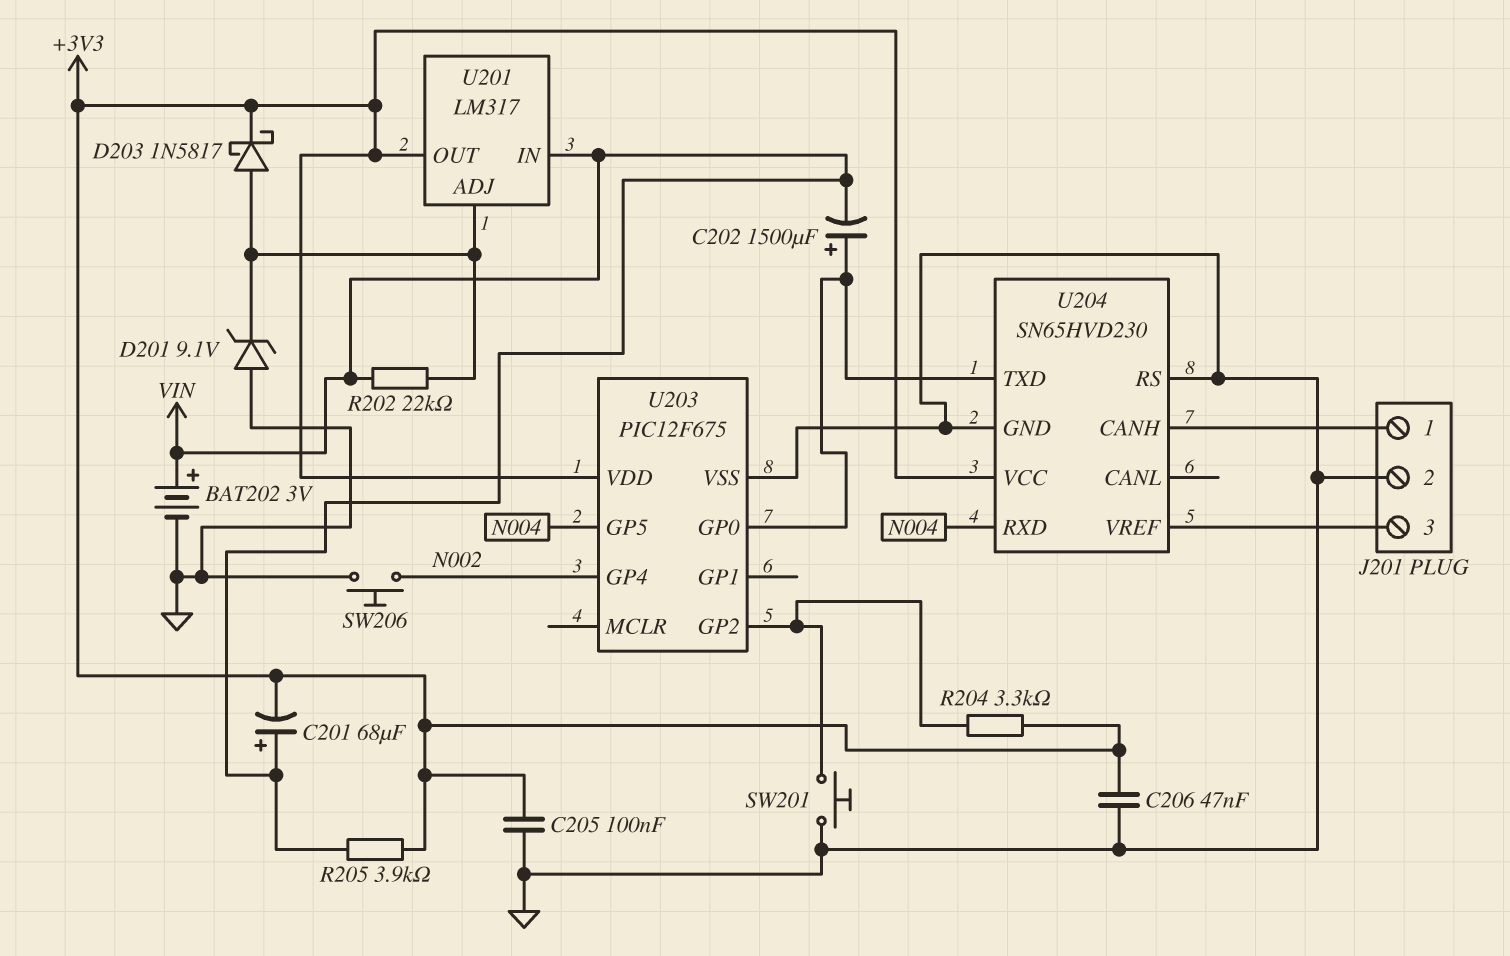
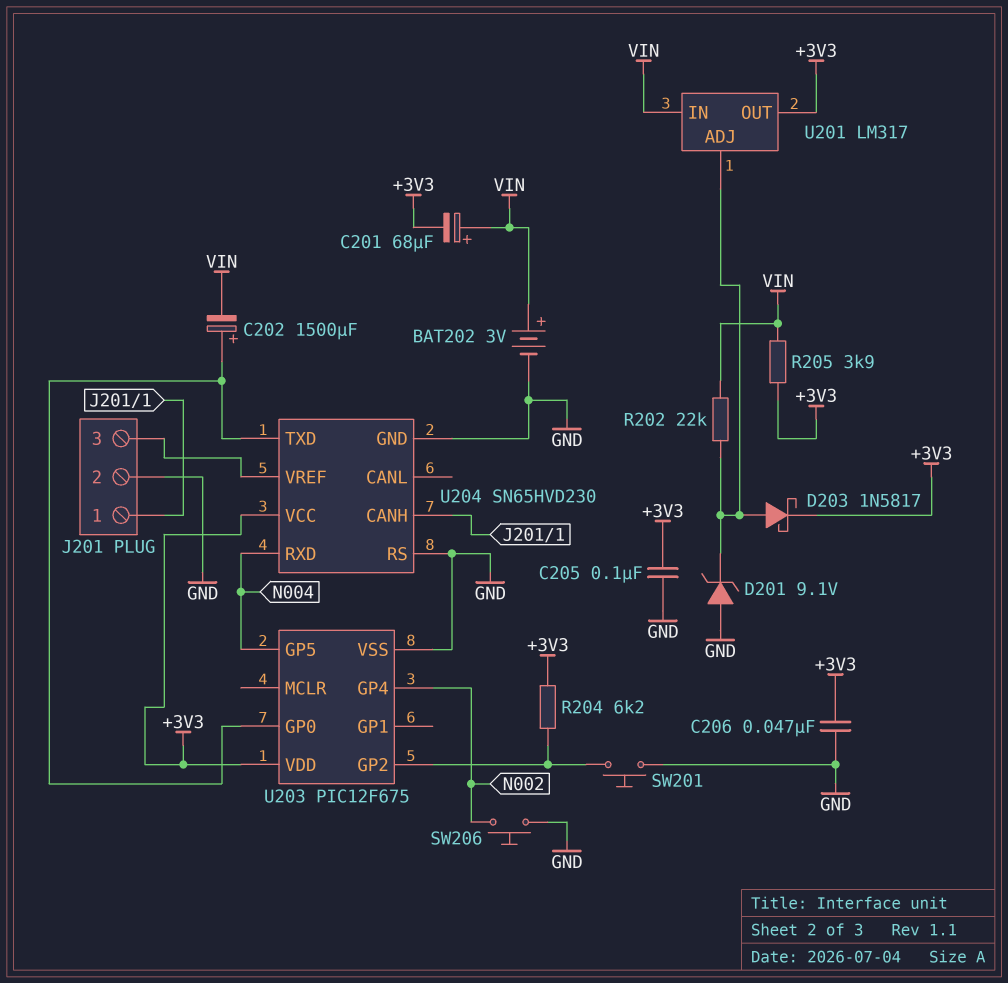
R204: 3.3k (+3V3, U203/GP2) -> 6.2k (+3V3, U203/GP2)

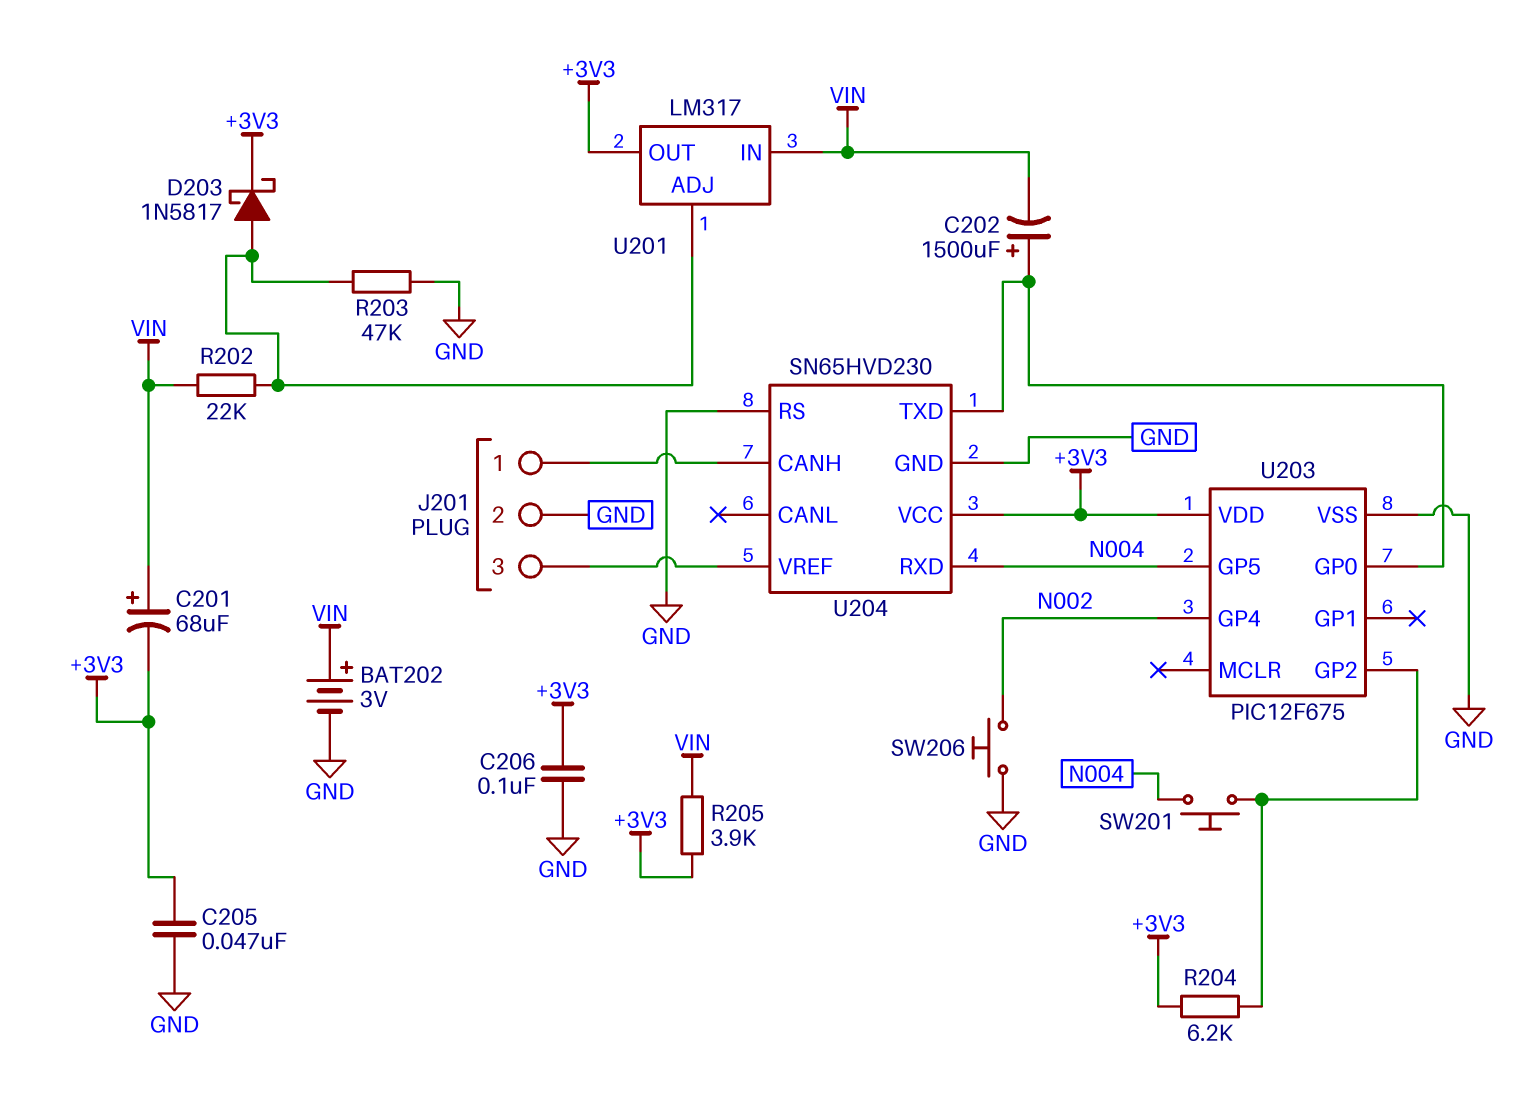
C205: 100nF (+3V3, GND) -> 47nF (+3V3, GND)
C206: 47nF (+3V3, GND) -> 100nF (+3V3, GND)
D201: zener 9.1V (A GND, K U201/ADJ) -> none
R203: none -> 47k (GND, U201/ADJ)
SW201: button (GND, U203/GP2) -> button (N004, U203/GP2)

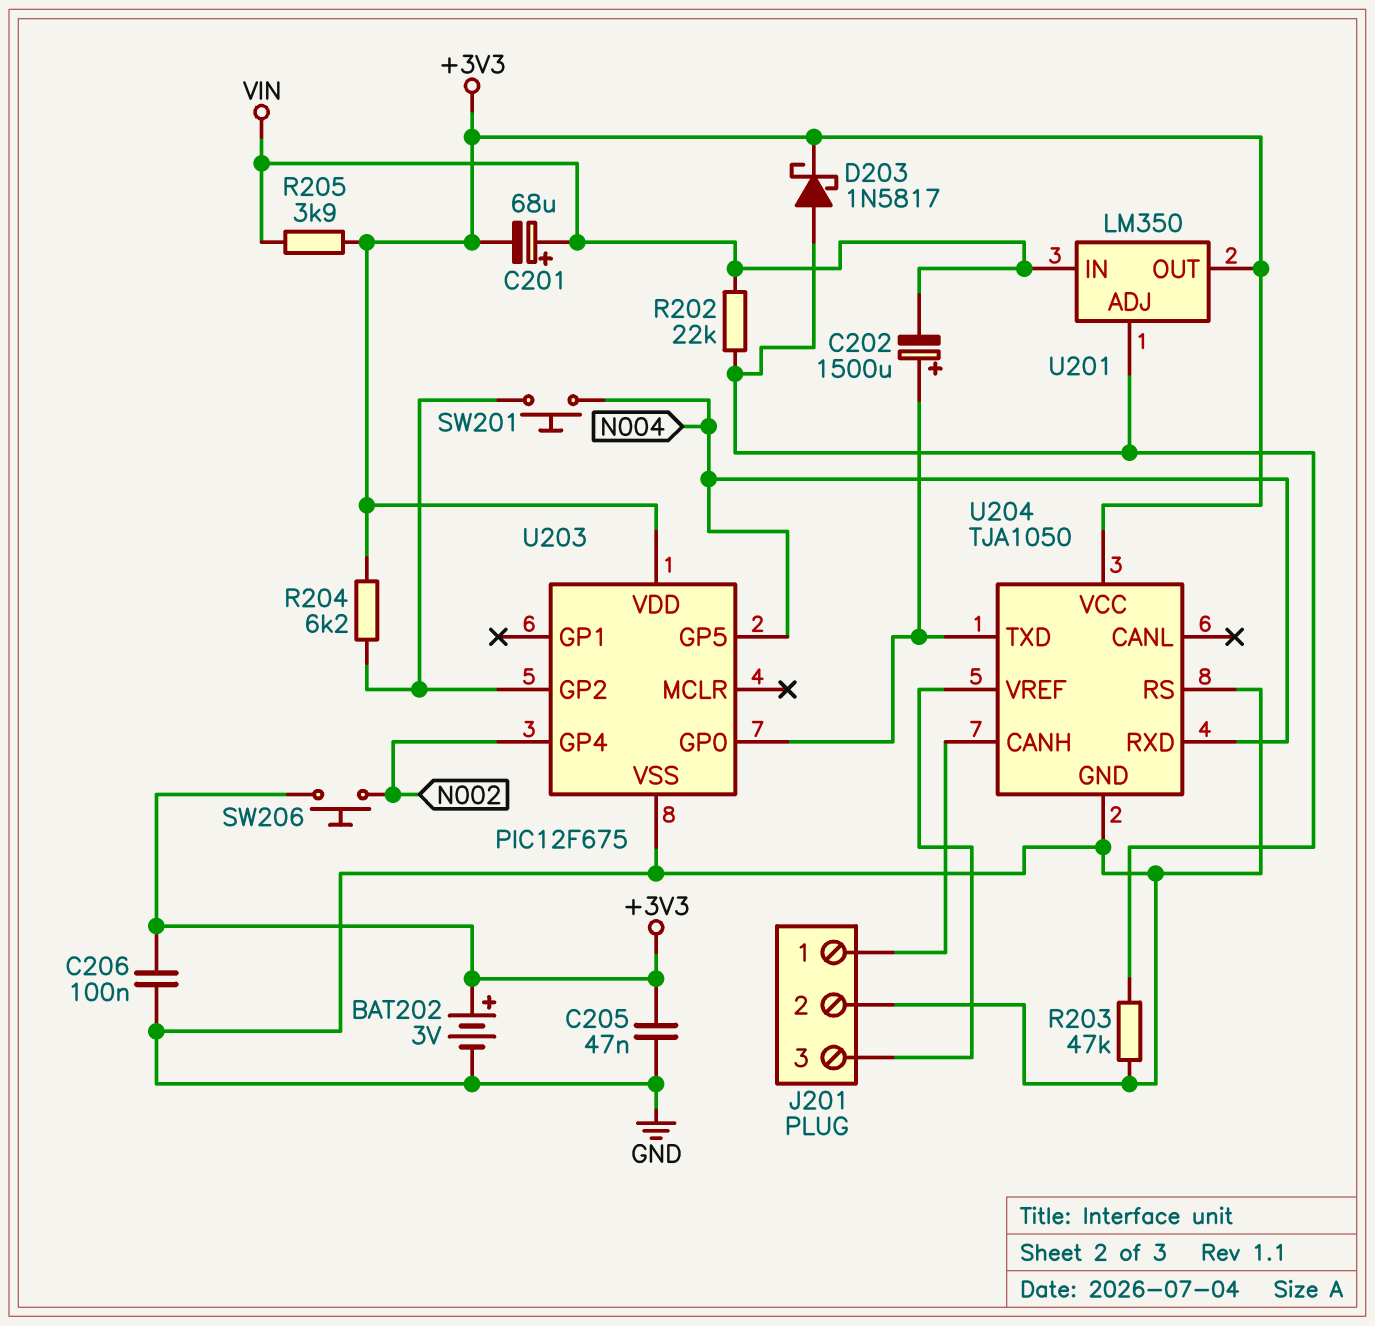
BAT202: 3V (plus VIN, minus GND) -> 3V (plus +3V3, minus GND)
SW206: button (GND, N002) -> button (+3V3, N002)
U201: LM317 -> LM350
U204: SN65HVD230 -> TJA1050

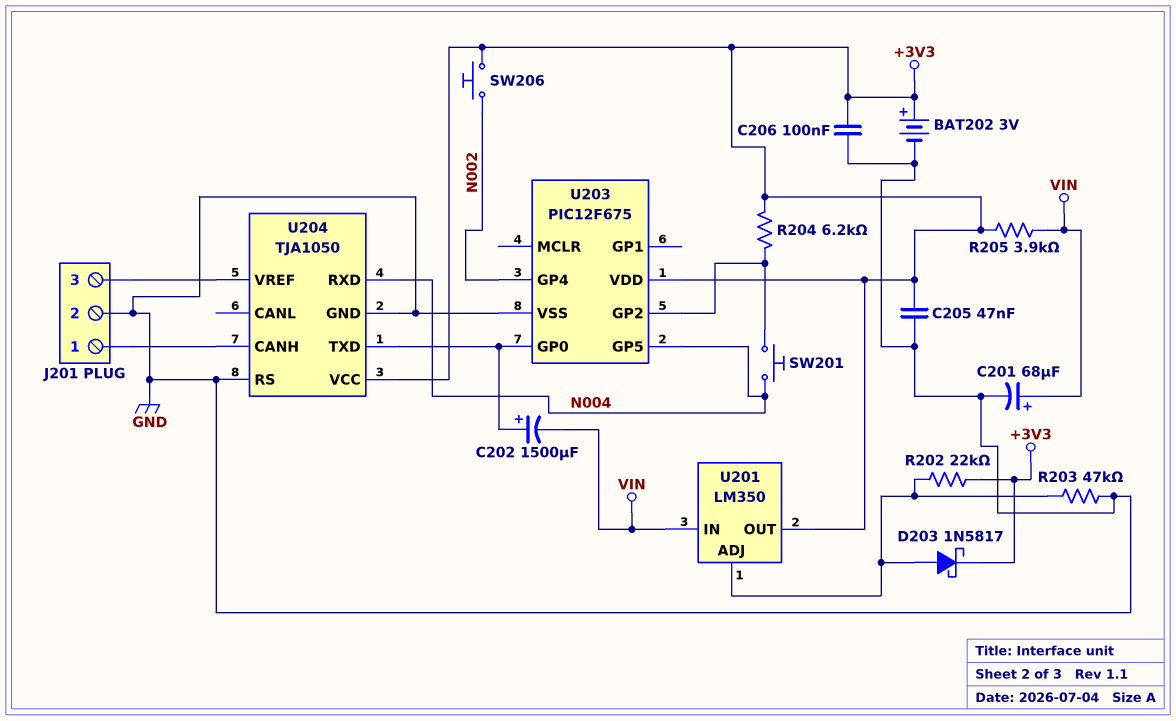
C201: 68uF (plus VIN, minus +3V3) -> 68uF (plus VIN, minus GND)
R202: 22k (U201/ADJ, VIN) -> 22k (+3V3, U201/ADJ)

